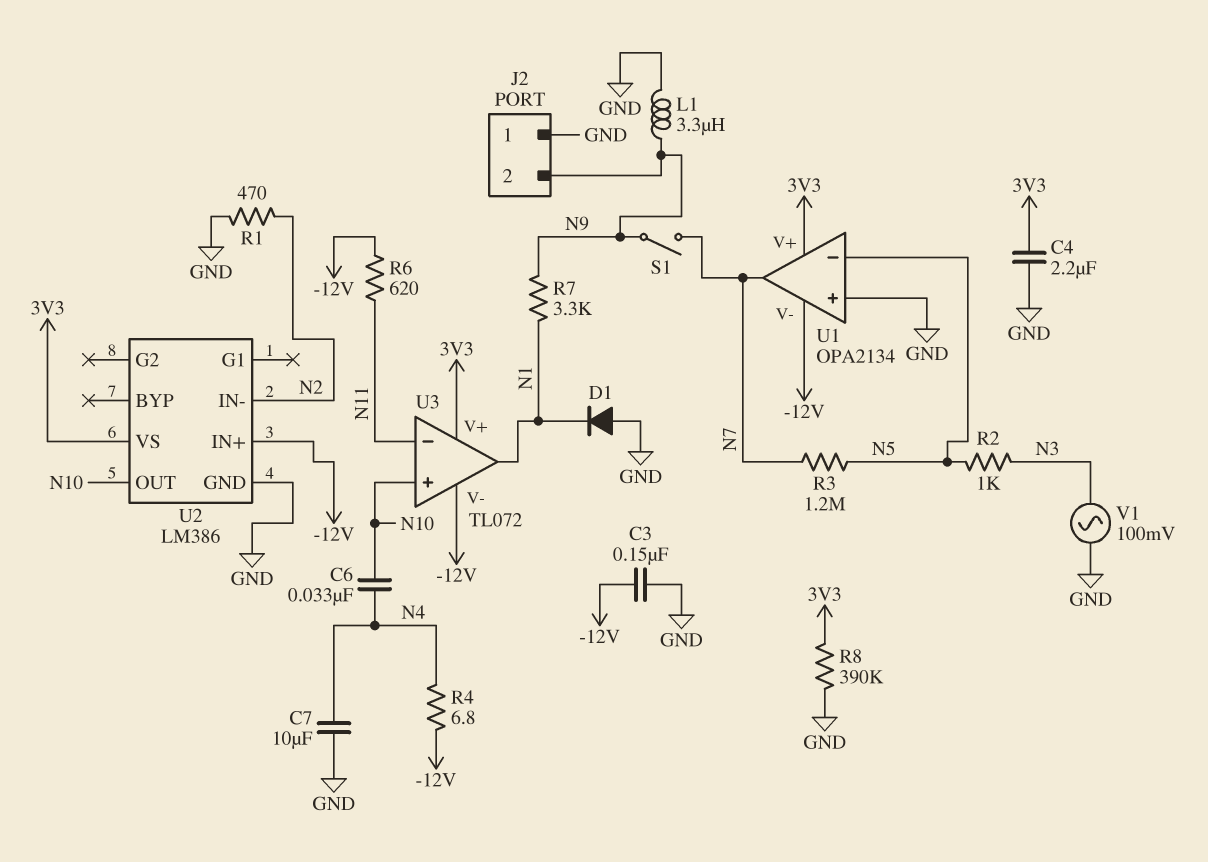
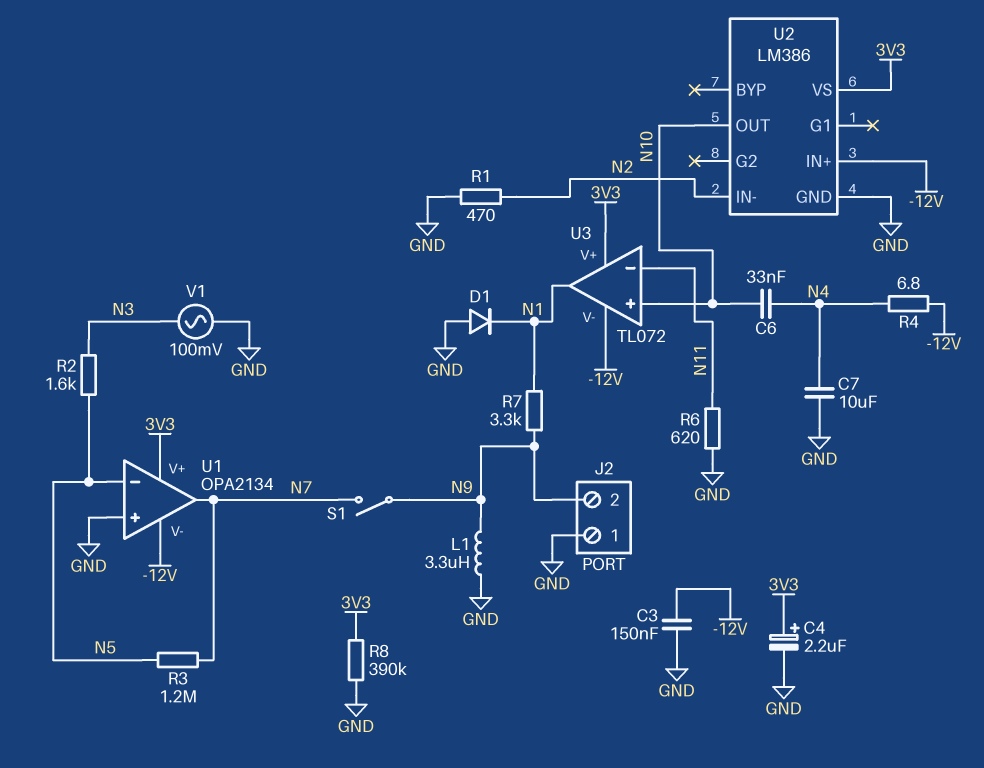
C4: 2.2uF (3V3, GND) -> 2.2uF (plus 3V3, minus GND)
R2: 1k (N3, N5) -> 1.6k (N3, N5)
R6: 620 (-12V, N11) -> 620 (GND, N11)

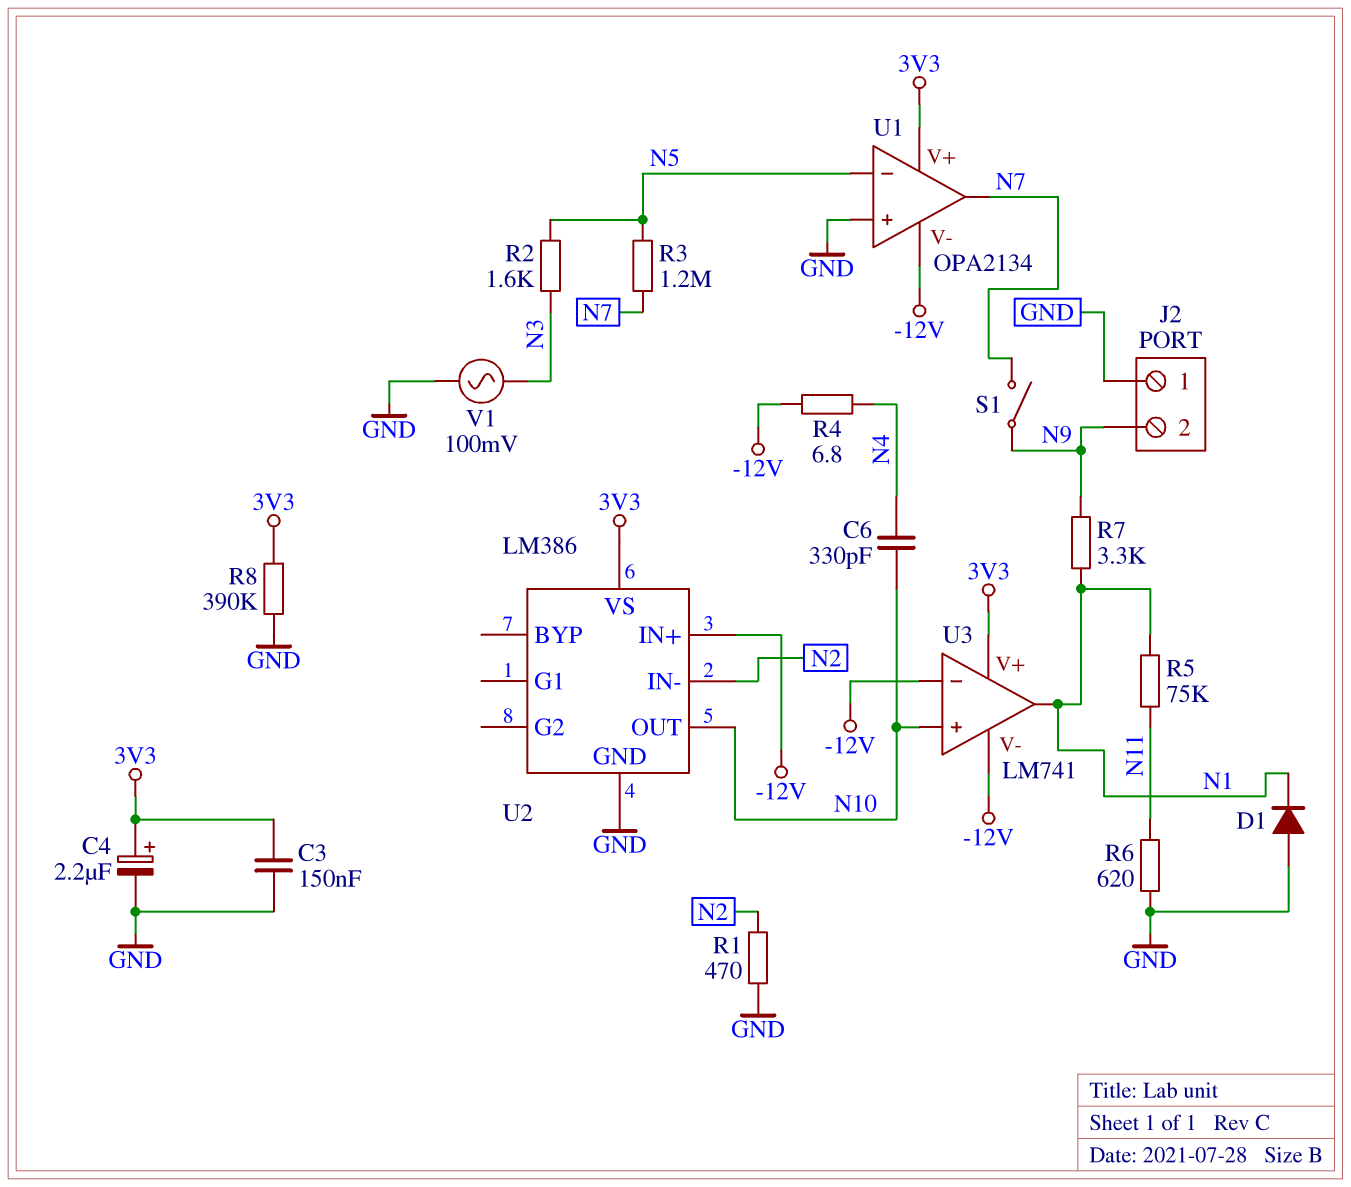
C3: 150nF (-12V, GND) -> 150nF (3V3, GND)
C6: 33nF (N4, N10) -> 330pF (N4, N10)
C7: 10uF (GND, N4) -> none
L1: 3.3uH (GND, N9) -> none
R5: none -> 75k (N1, N11)
U3: TL072 -> LM741
U3 pin in-: N11 -> -12V

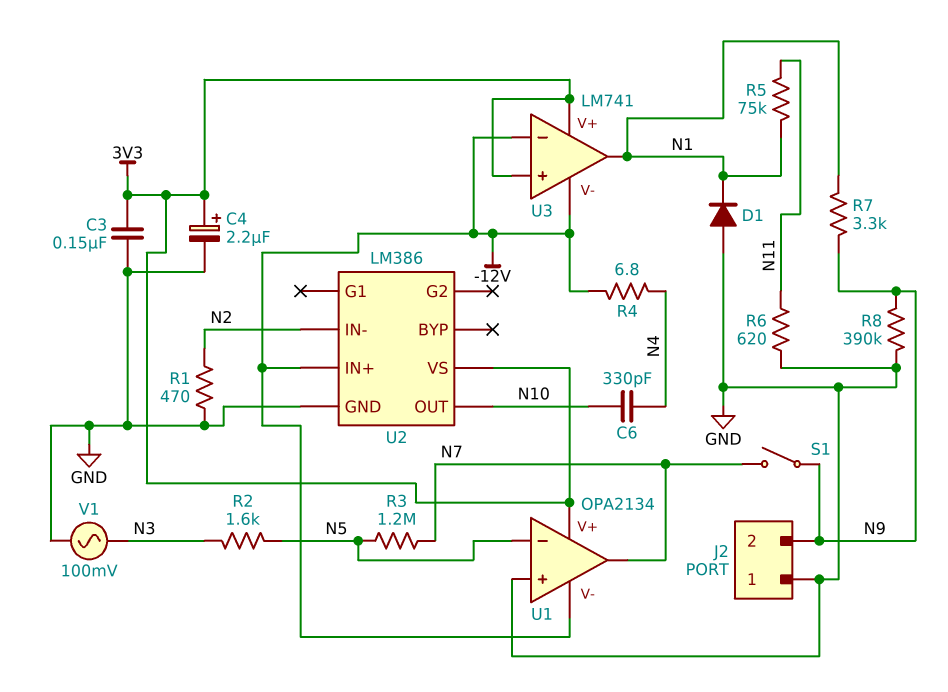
R8: 390k (3V3, GND) -> 390k (GND, N9)
U3 pin in+: N10 -> 3V3

